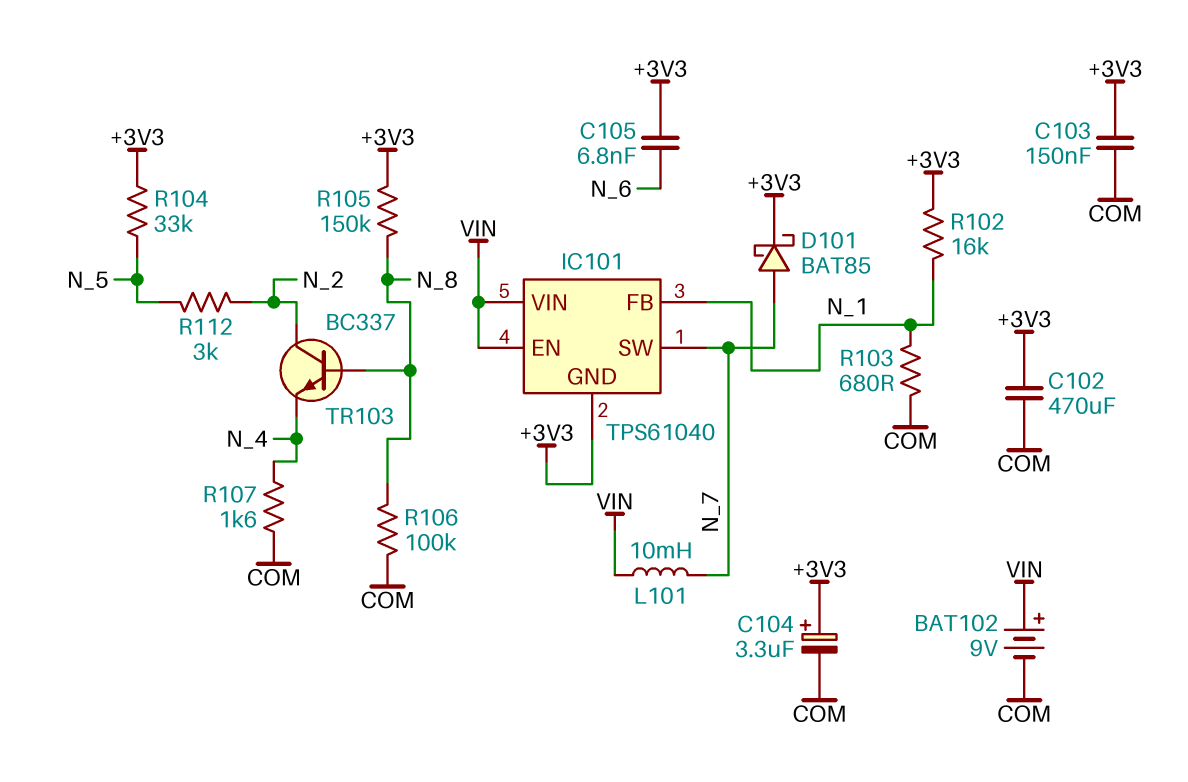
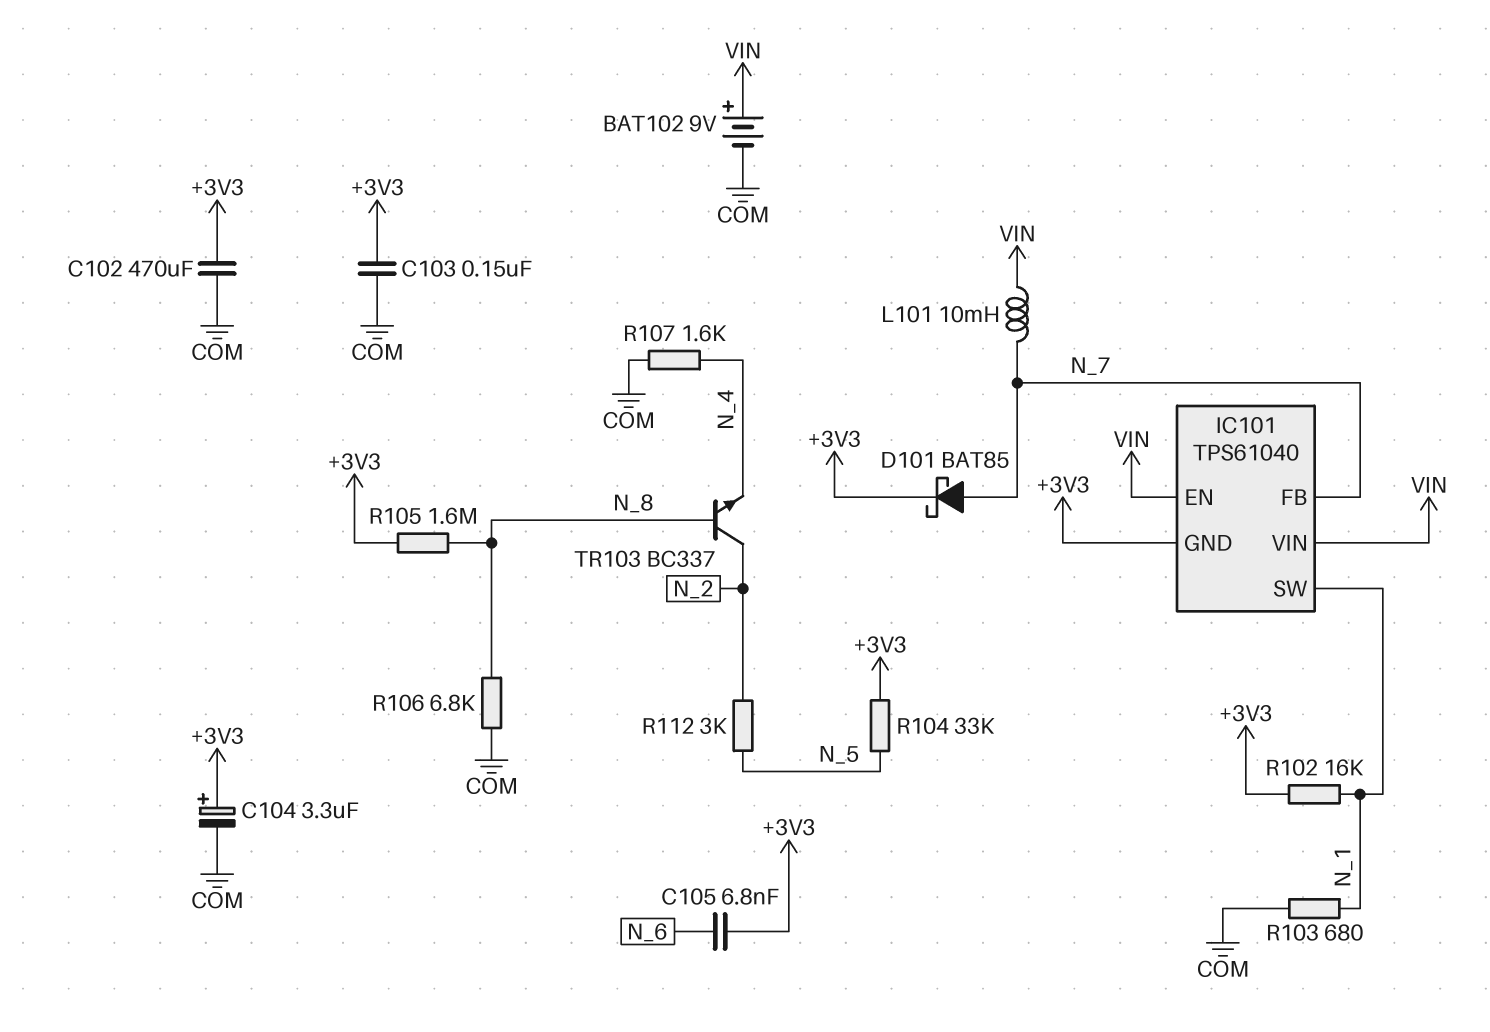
IC101 pin FB: N_1 -> N_7
IC101 pin SW: N_7 -> N_1
R105: 150k (+3V3, N_8) -> 1.6M (+3V3, N_8)
R106: 100k (COM, N_8) -> 6.8k (COM, N_8)

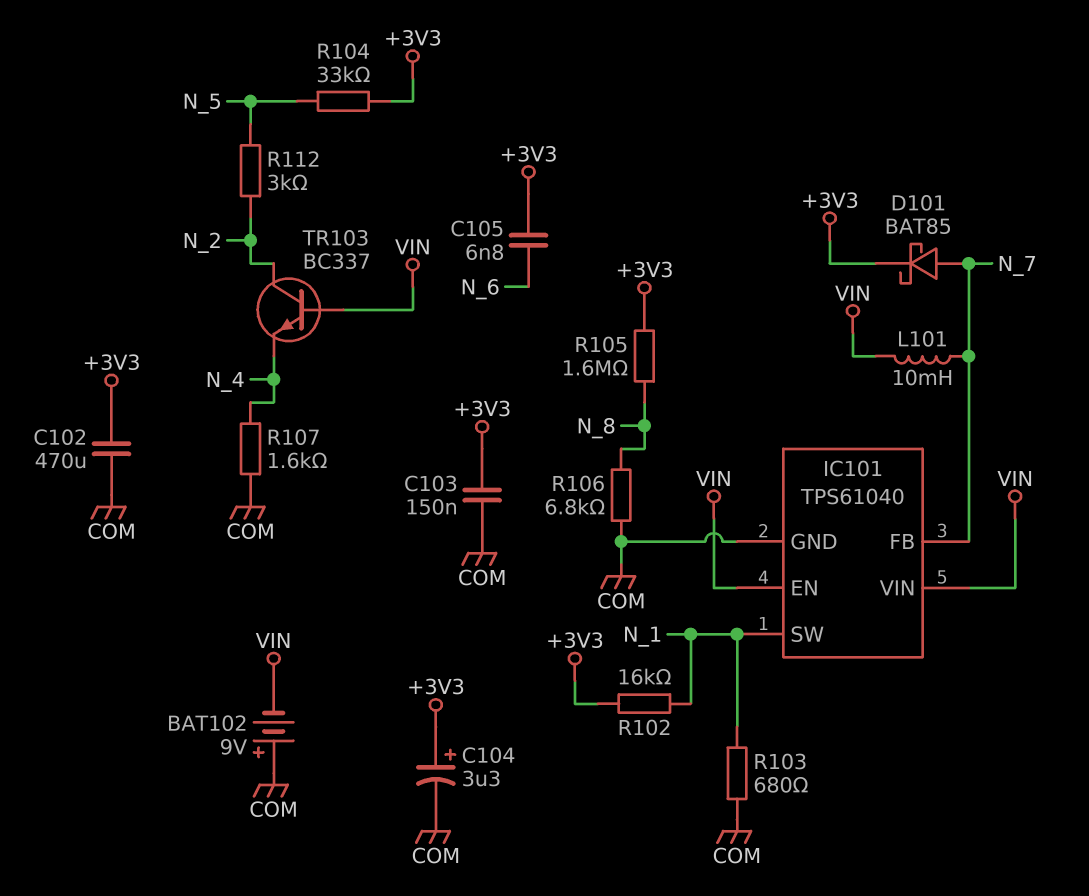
BAT102: 9V (plus VIN, minus COM) -> 9V (plus COM, minus VIN)
IC101 pin GND: +3V3 -> COM
TR103: NPN BC337 (B N_8, C N_2, E N_4) -> NPN BC337 (B VIN, C N_2, E N_4)

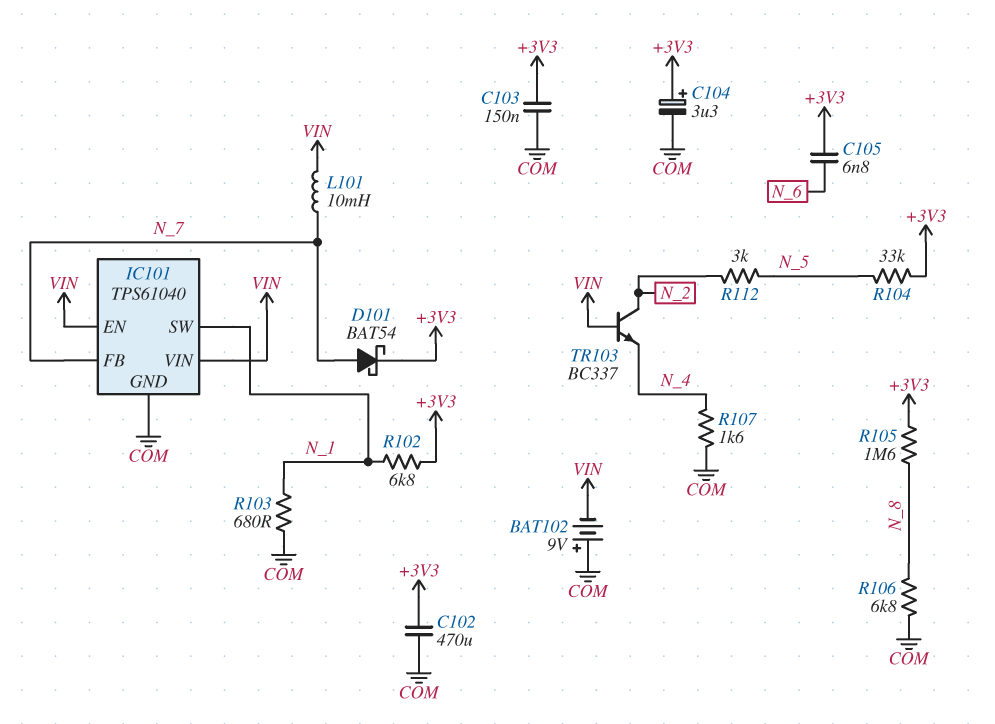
D101: schottky BAT85 (A N_7, K +3V3) -> schottky BAT54 (A N_7, K +3V3)
R102: 16k (+3V3, N_1) -> 6.8k (+3V3, N_1)

